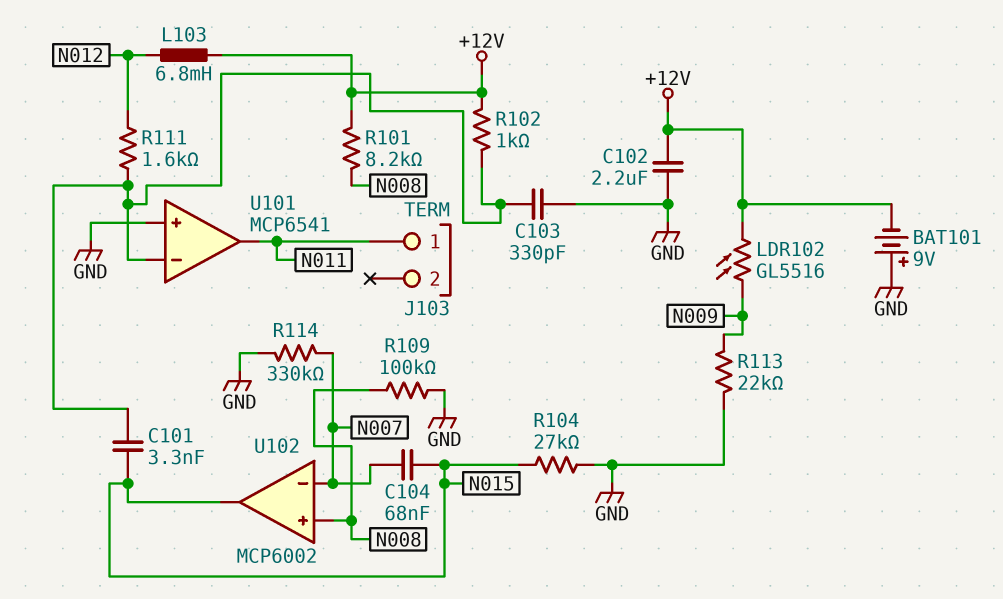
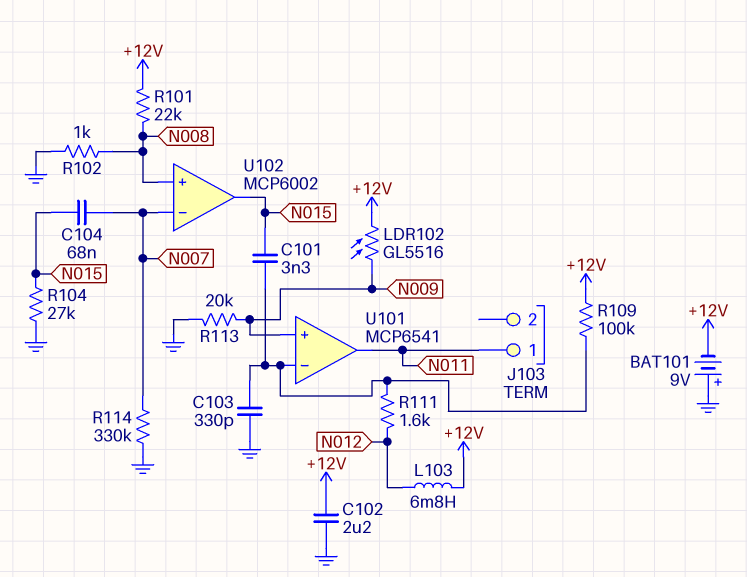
R101: 8.2k (+12V, N008) -> 22k (+12V, N008)
R102: 1k (+12V, U101/in-) -> 1k (GND, N008)
R109: 100k (GND, N008) -> 100k (+12V, U101/in-)
R113: 22k (GND, N009) -> 20k (GND, N009)
U101 pin in+: GND -> N009

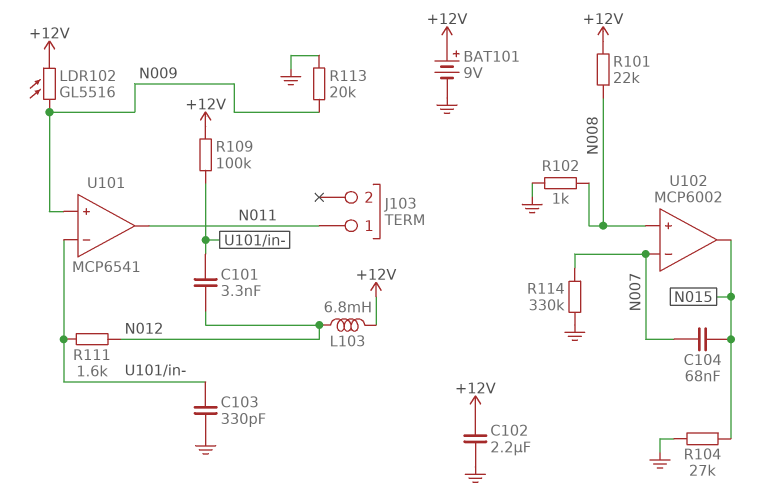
BAT101: 9V (plus GND, minus +12V) -> 9V (plus +12V, minus GND)
C101: 3.3nF (N015, U101/in-) -> 3.3nF (N012, U101/in-)

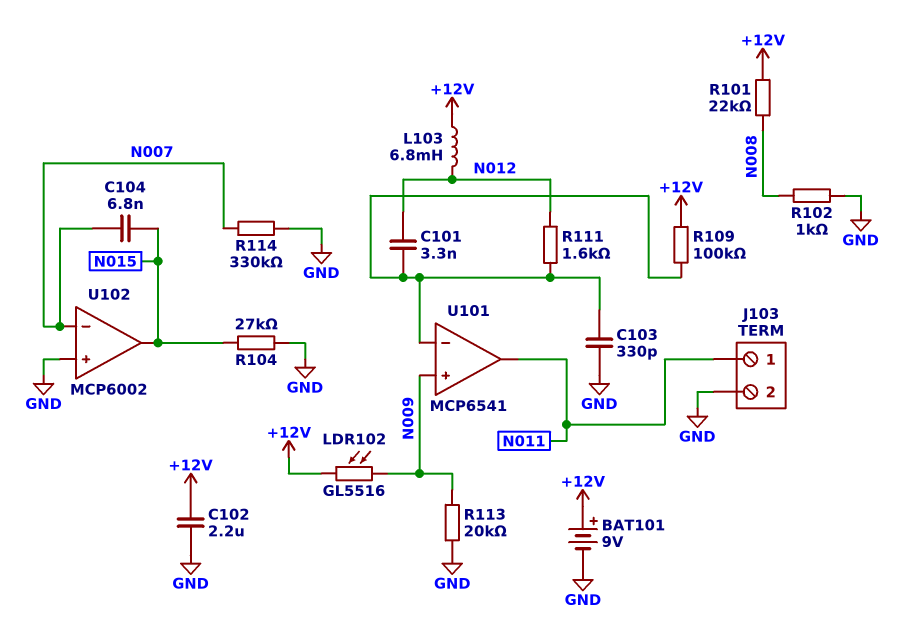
C104: 68nF (N007, N015) -> 6.8nF (N007, N015)
J103 pin 2: none -> GND
U102 pin in+: N008 -> GND

